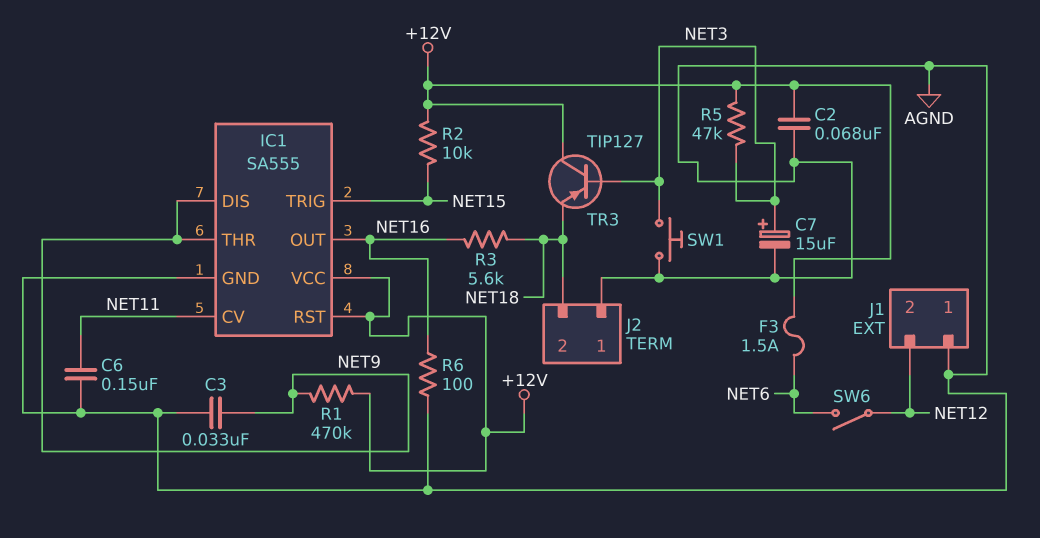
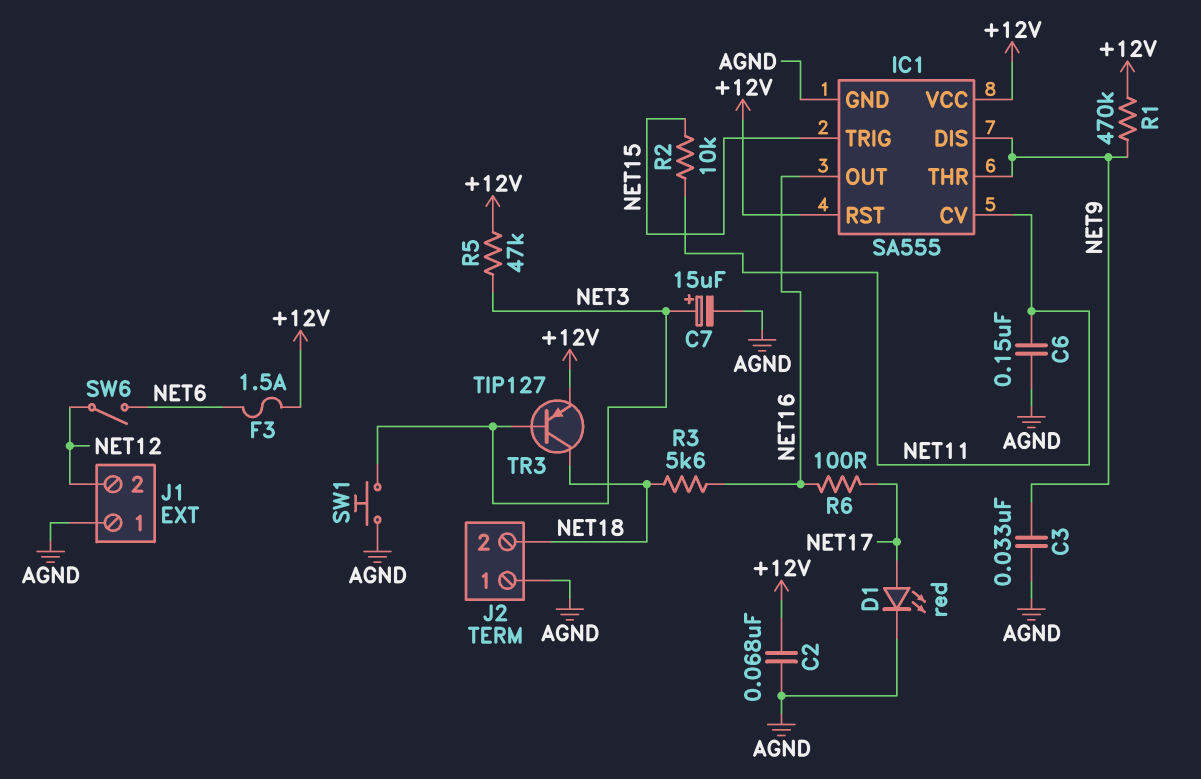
D1: none -> LED red (A NET17, K AGND)
R2: 10k (+12V, NET15) -> 10k (NET11, NET15)
R6: 100 (AGND, NET16) -> 100 (NET16, NET17)
TR3: PNP TIP127 (B NET3, C +12V, E NET18) -> PNP TIP127 (B NET3, C NET18, E +12V)

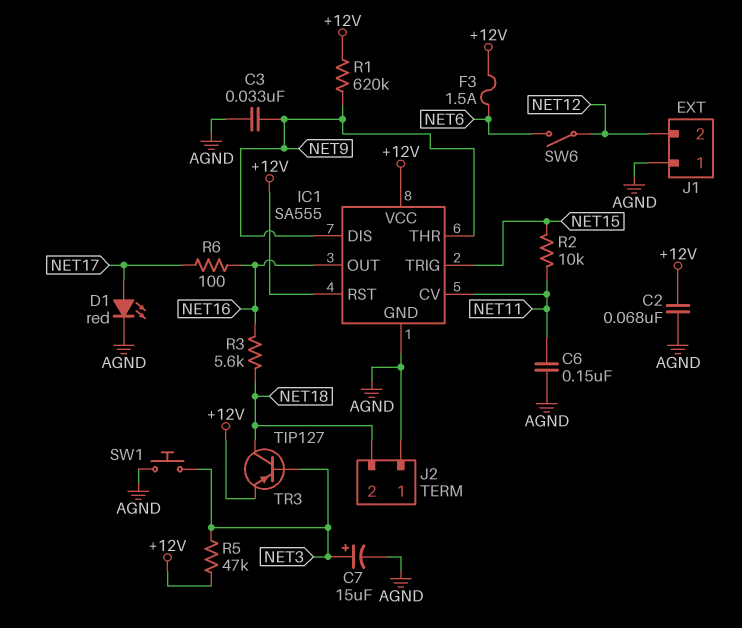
R1: 470k (+12V, NET9) -> 620k (+12V, NET9)

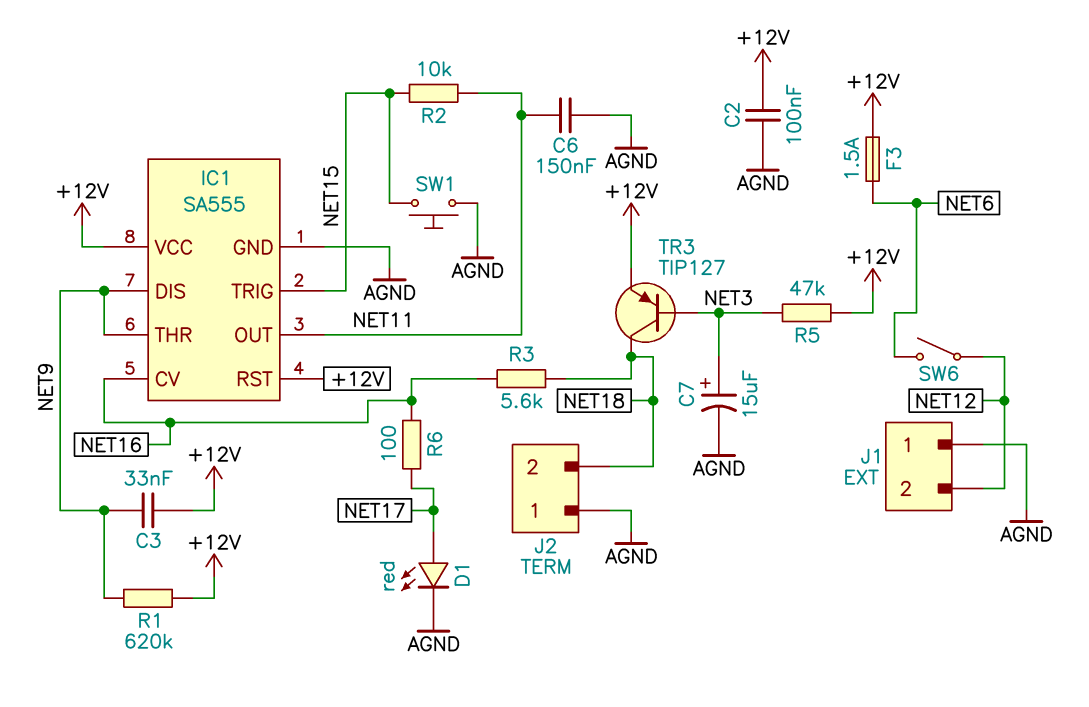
C2: 68nF (+12V, AGND) -> 100nF (+12V, AGND)
C3: 33nF (AGND, NET9) -> 33nF (+12V, NET9)
IC1 pin CV: NET11 -> NET16
IC1 pin OUT: NET16 -> NET11
SW1: button (AGND, NET3) -> button (AGND, NET15)

